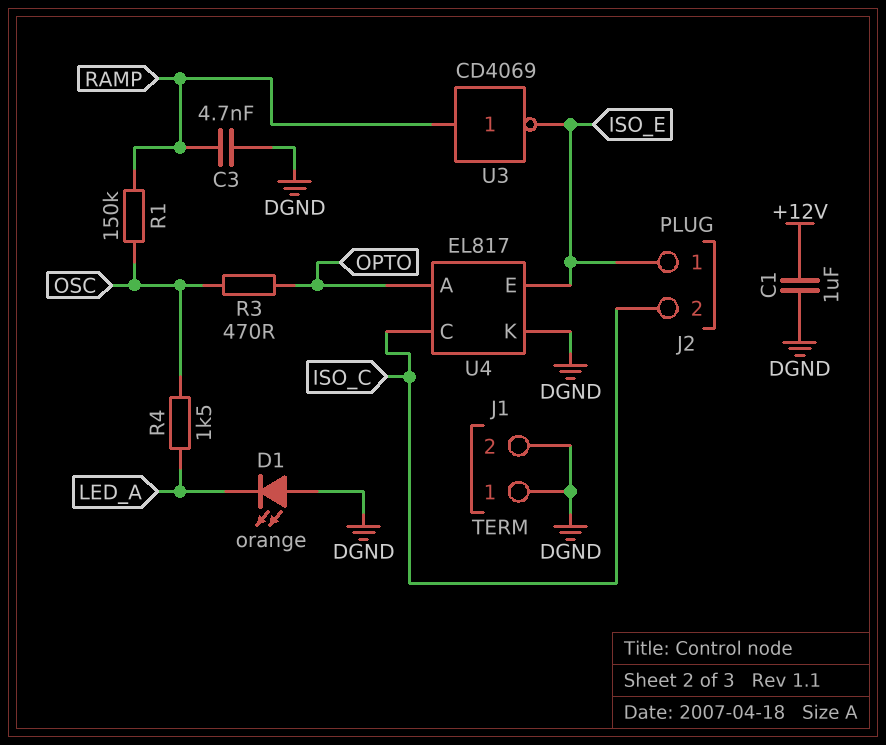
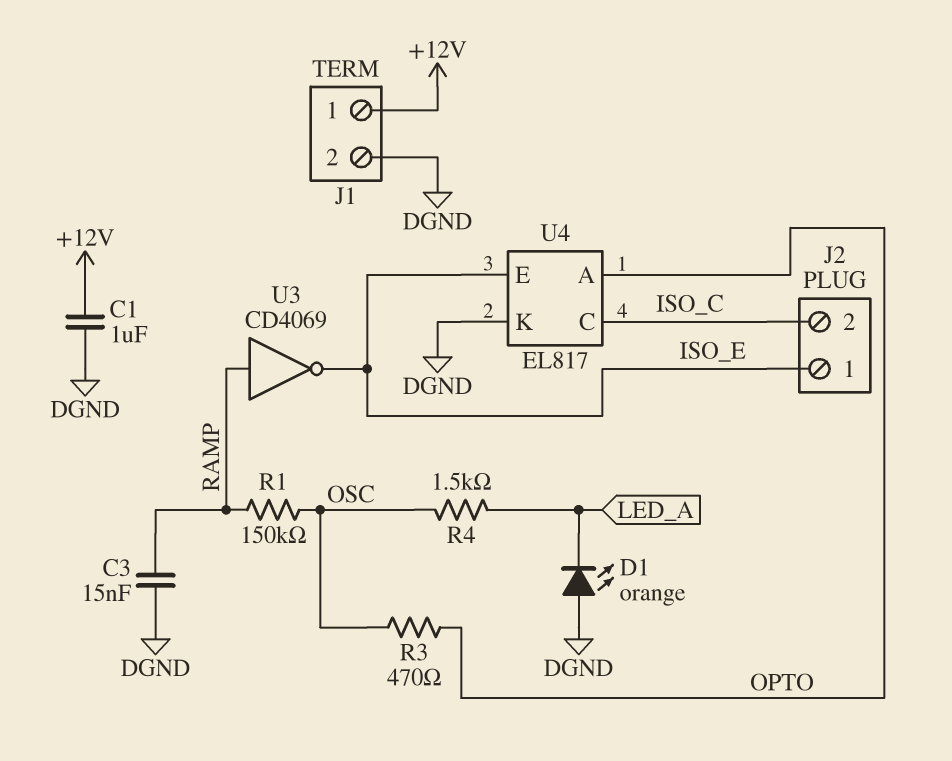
C3: 4.7nF (DGND, RAMP) -> 15nF (DGND, RAMP)
J1 pin 1: DGND -> +12V

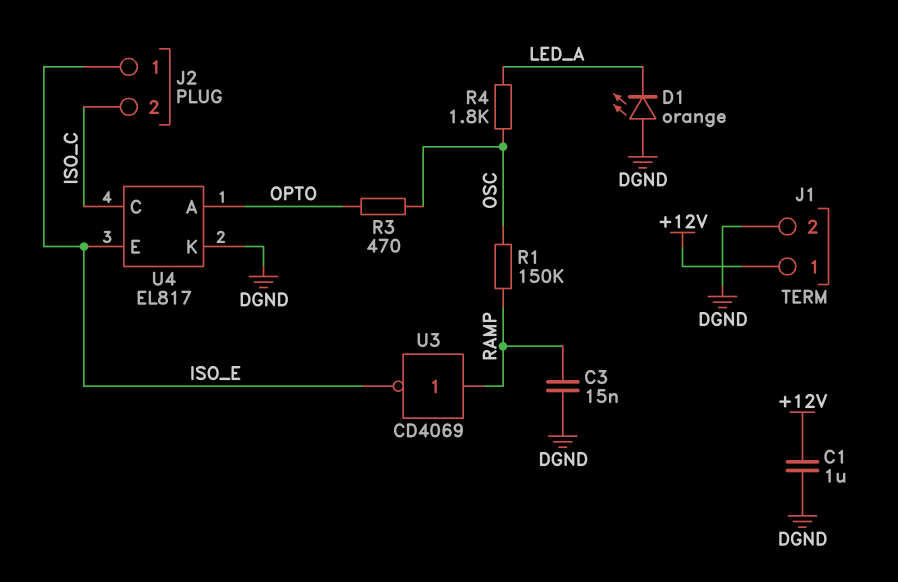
R4: 1.5k (LED_A, OSC) -> 1.8k (LED_A, OSC)

